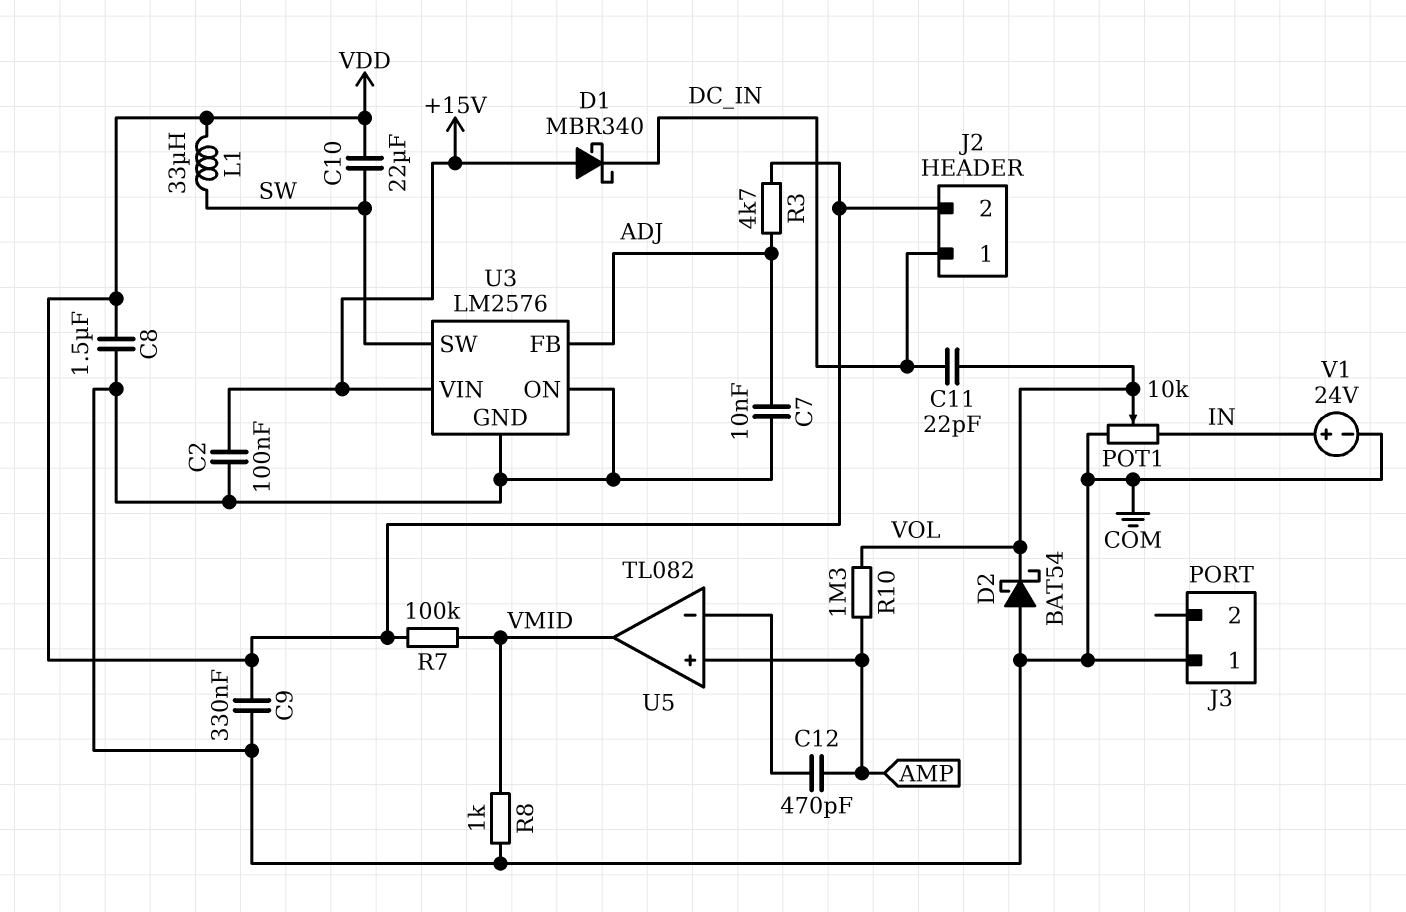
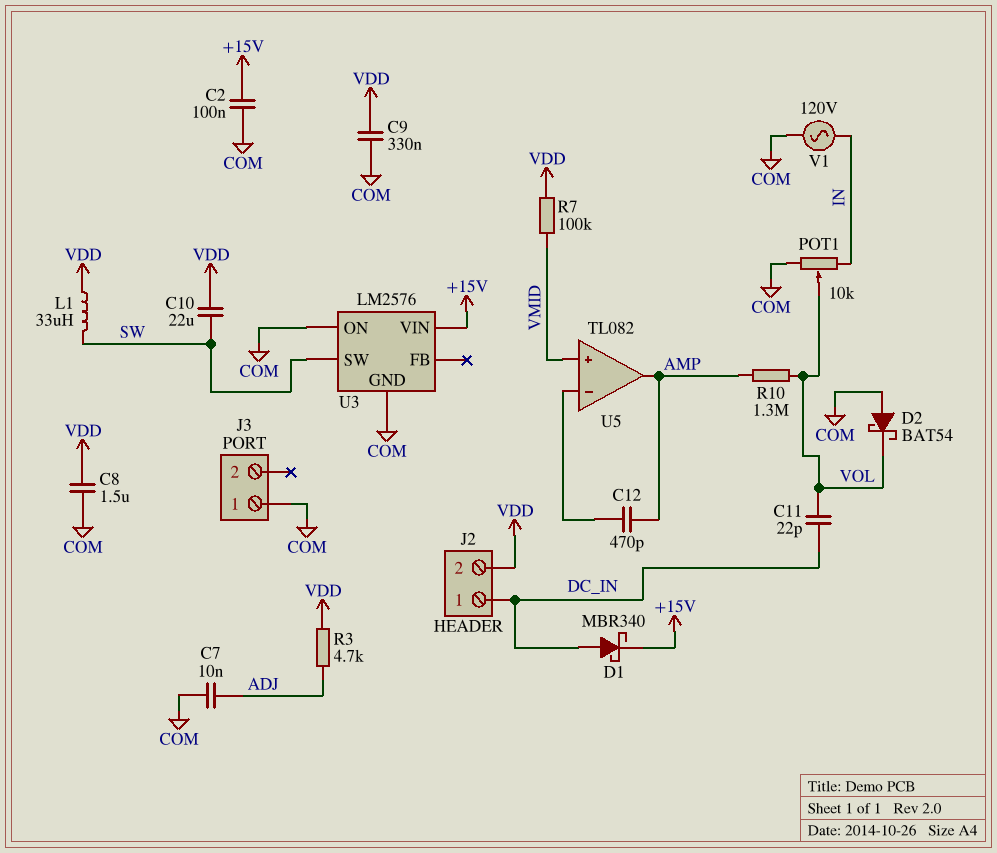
D1: schottky MBR340 (A +15V, K DC_IN) -> schottky MBR340 (A DC_IN, K +15V)
R8: 1k (COM, VMID) -> none
U3 pin FB: ADJ -> none
U5 pin in+: AMP -> VMID
U5 pin out: VMID -> AMP
V1: 24V (plus IN, minus COM) -> AC 120V (COM, IN)

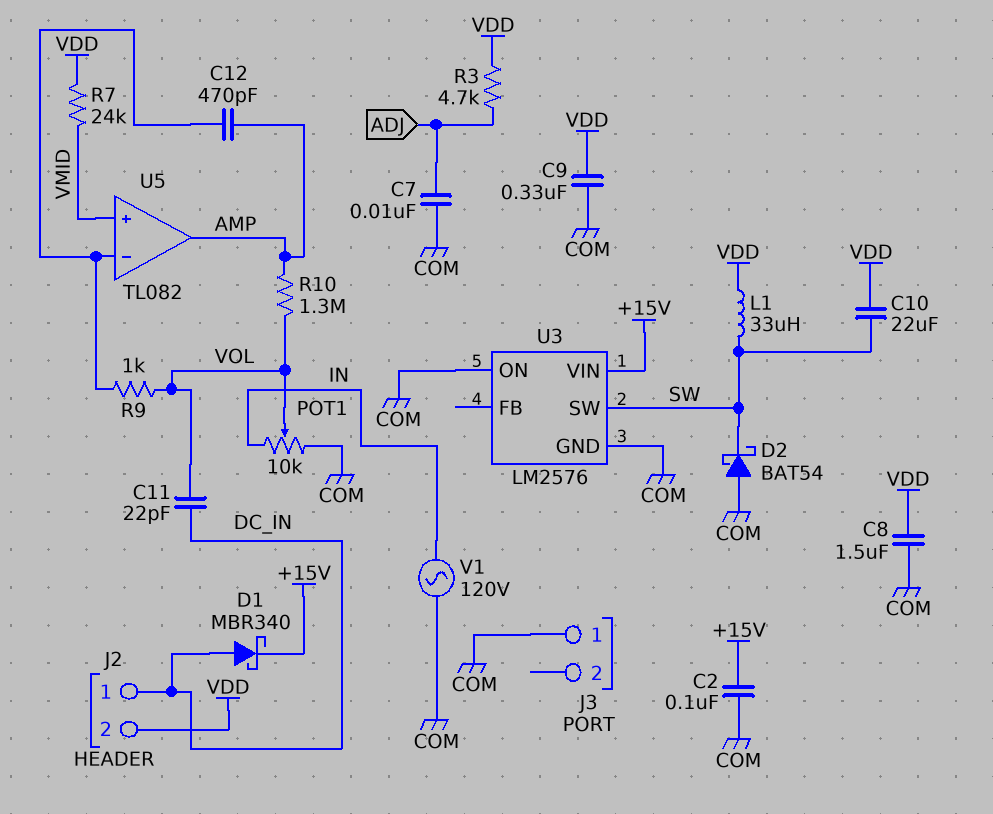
D2: schottky BAT54 (A COM, K VOL) -> schottky BAT54 (A COM, K SW)
R7: 100k (VDD, VMID) -> 24k (VDD, VMID)
R9: none -> 1k (U5/in-, VOL)

